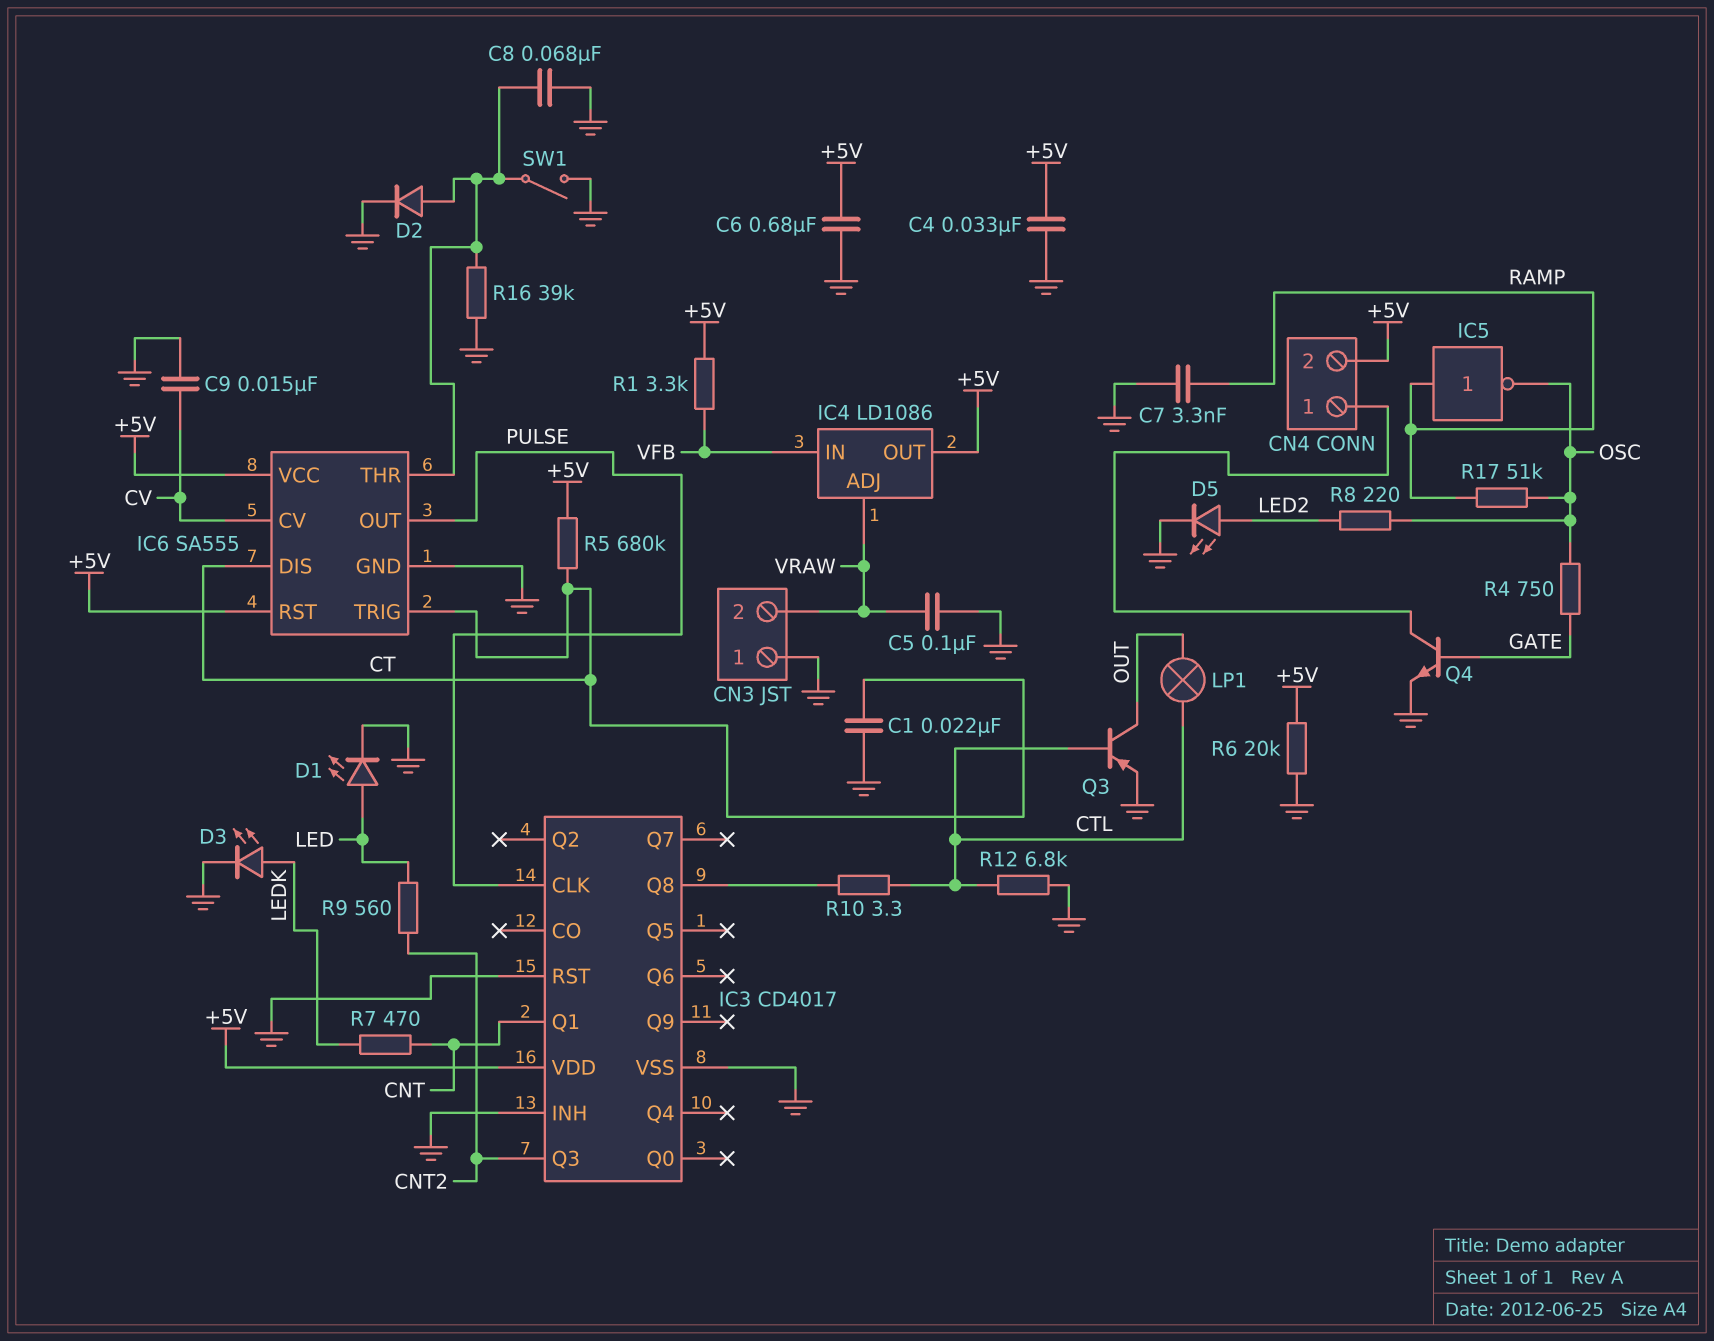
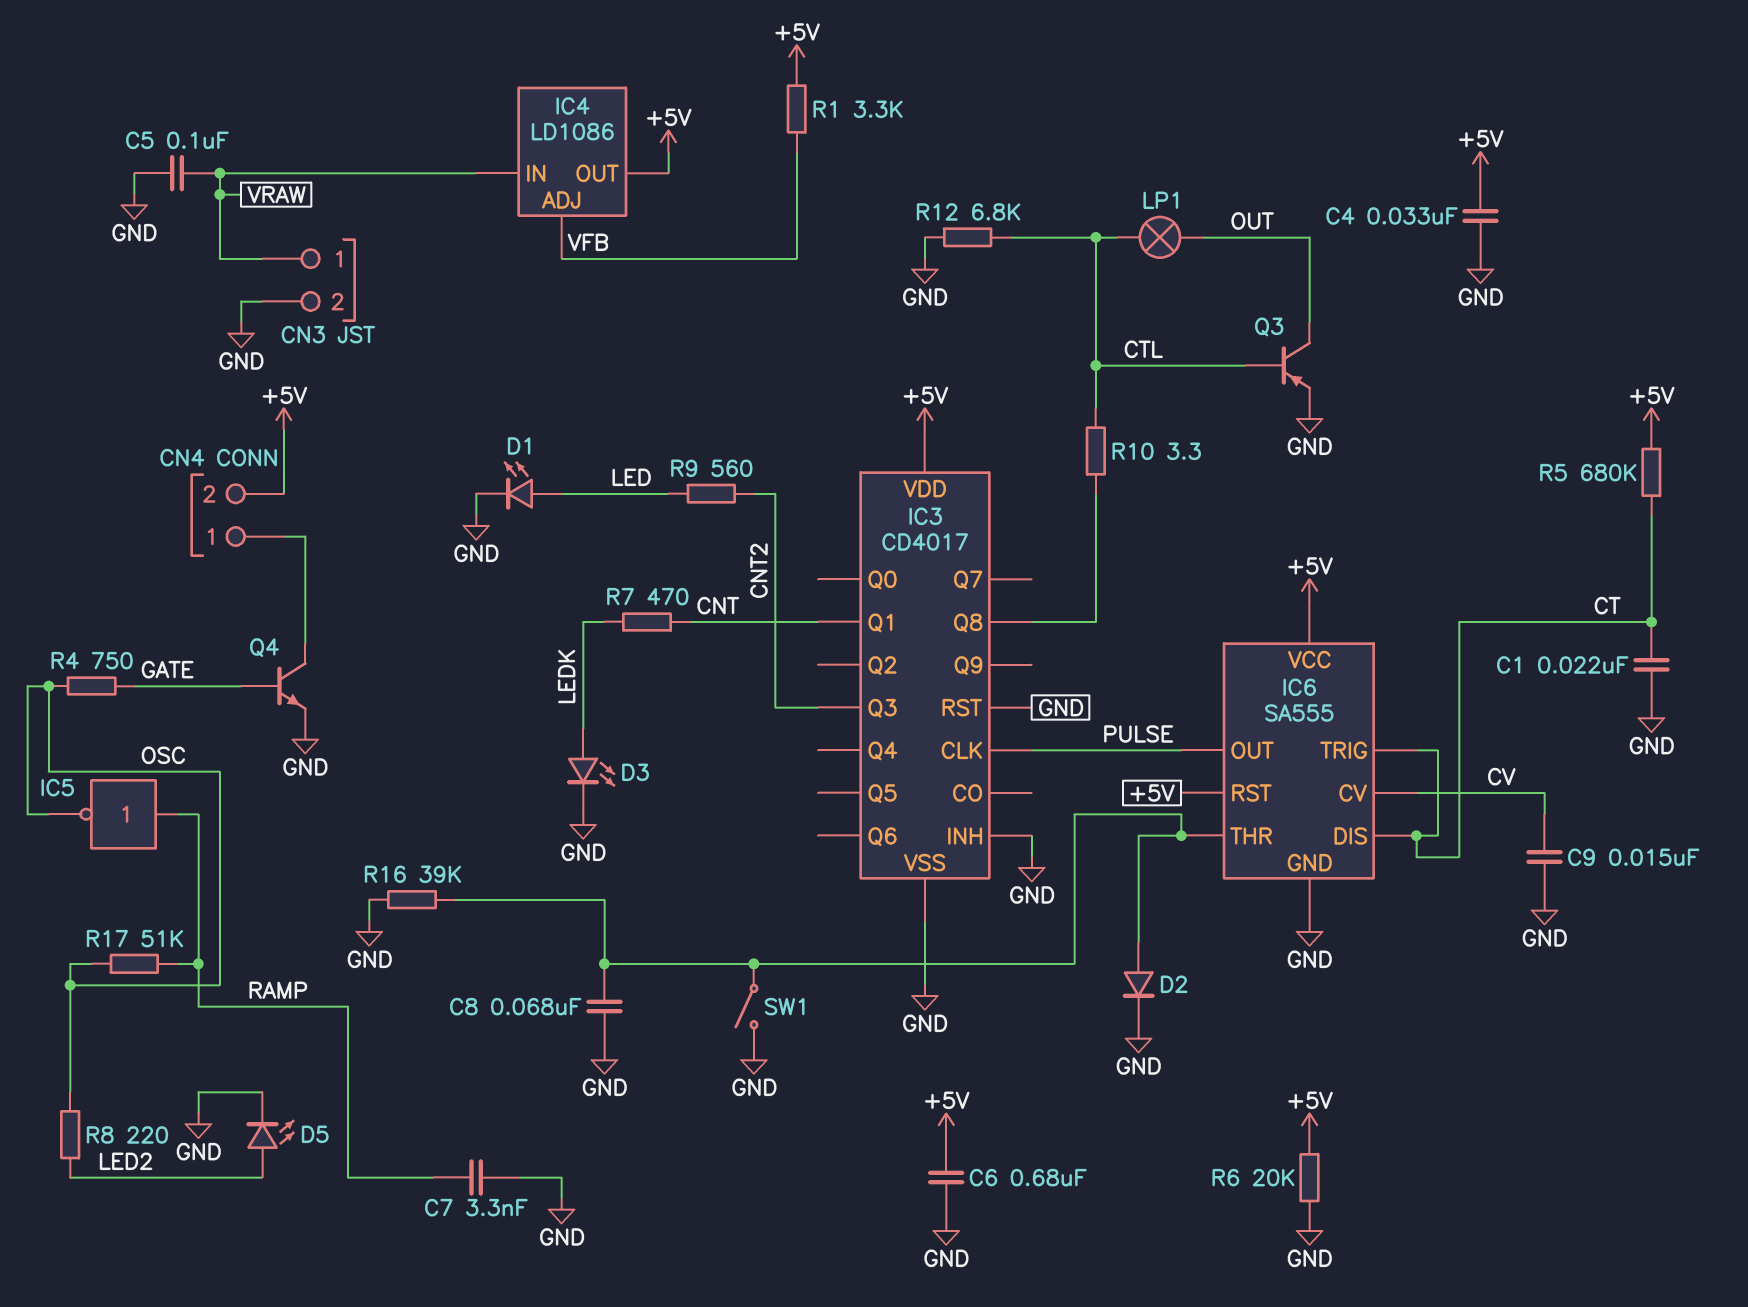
CN3 pin 1: GND -> VRAW
CN3 pin 2: VRAW -> GND
IC4 pin ADJ: VRAW -> VFB
IC4 pin IN: VFB -> VRAW

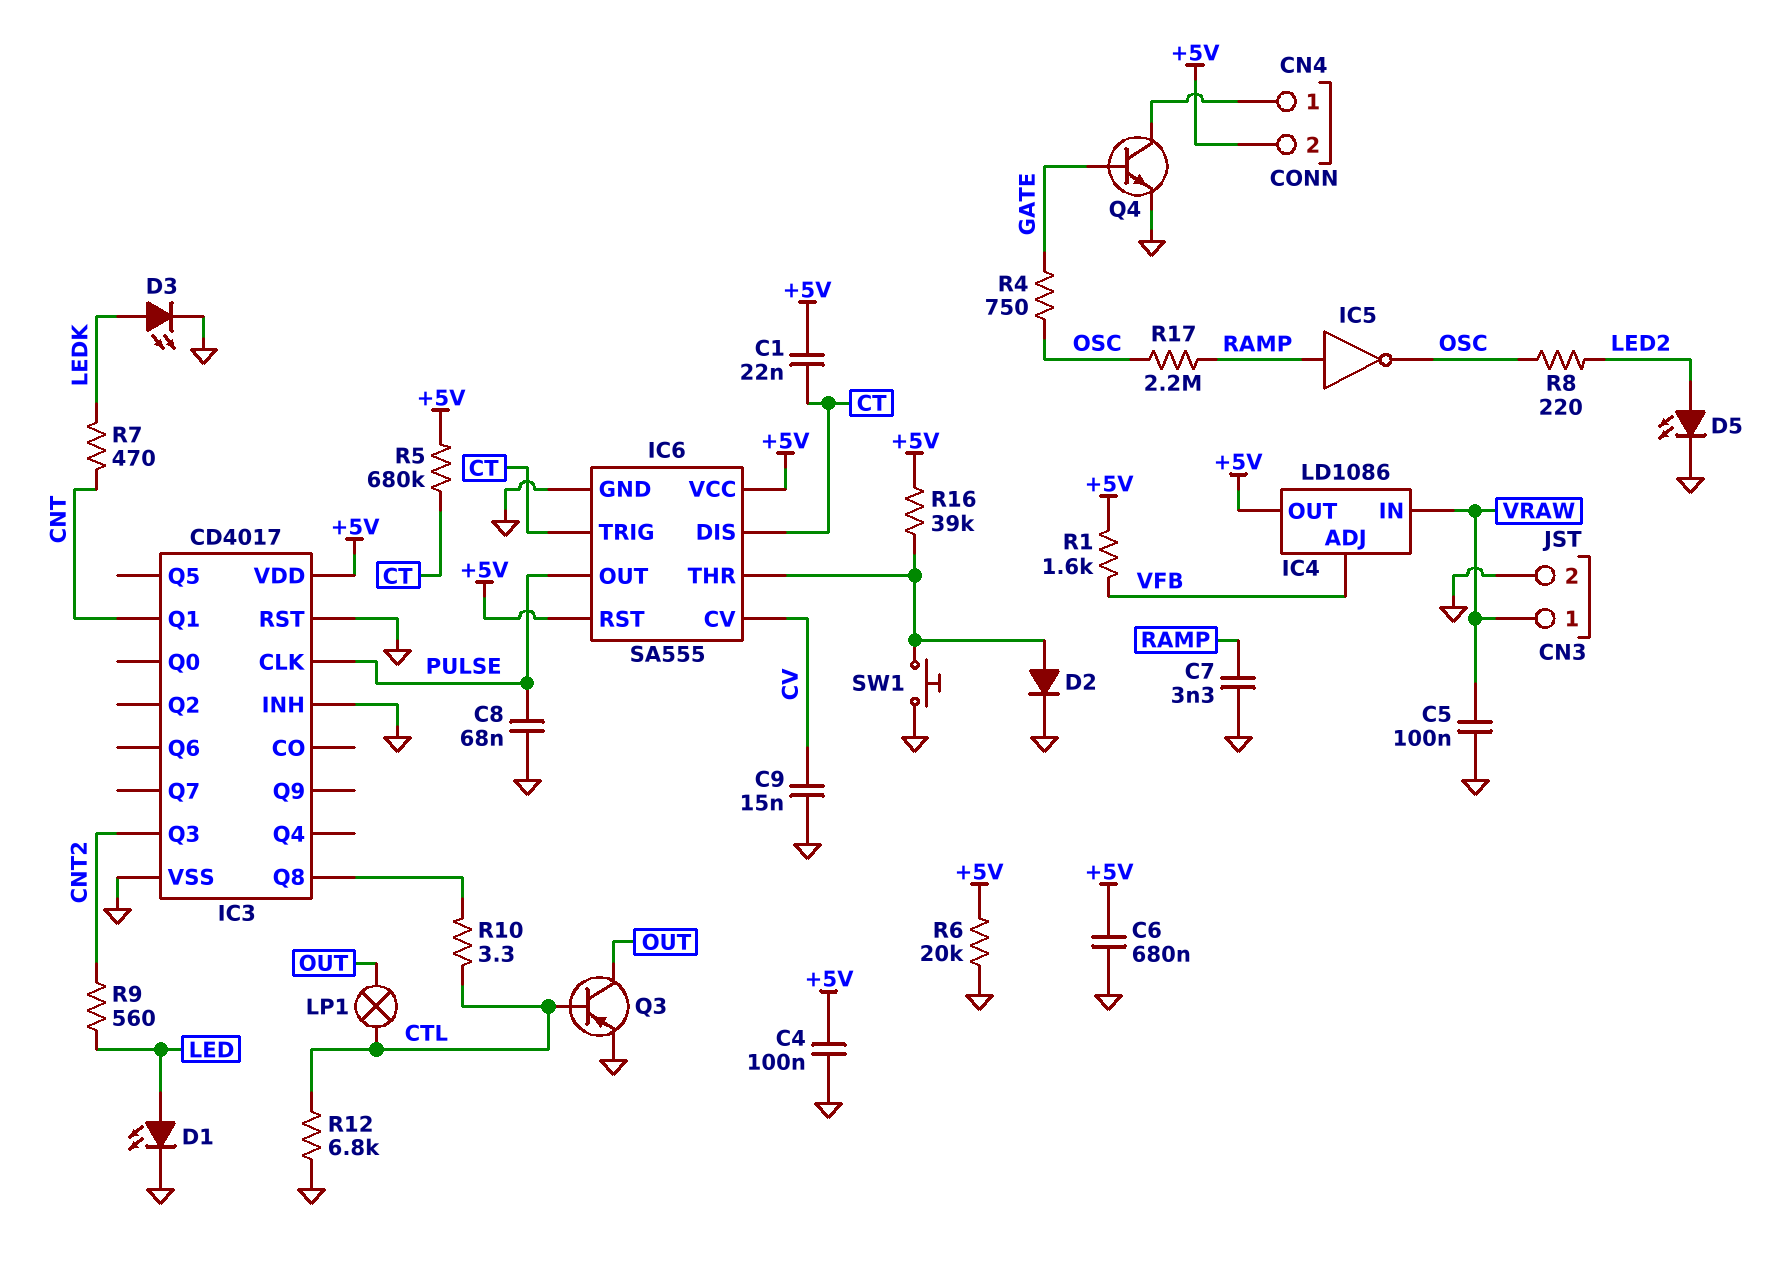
C1: 22nF (CT, GND) -> 22nF (+5V, CT)
C4: 33nF (+5V, GND) -> 100nF (+5V, GND)
C8: 68nF (GND, IC6/THR) -> 68nF (GND, PULSE)
R1: 3.3k (+5V, VFB) -> 1.6k (+5V, VFB)
R16: 39k (GND, IC6/THR) -> 39k (+5V, IC6/THR)
R17: 51k (OSC, RAMP) -> 2.2M (OSC, RAMP)
SW1: switch (GND, IC6/THR) -> button (GND, IC6/THR)

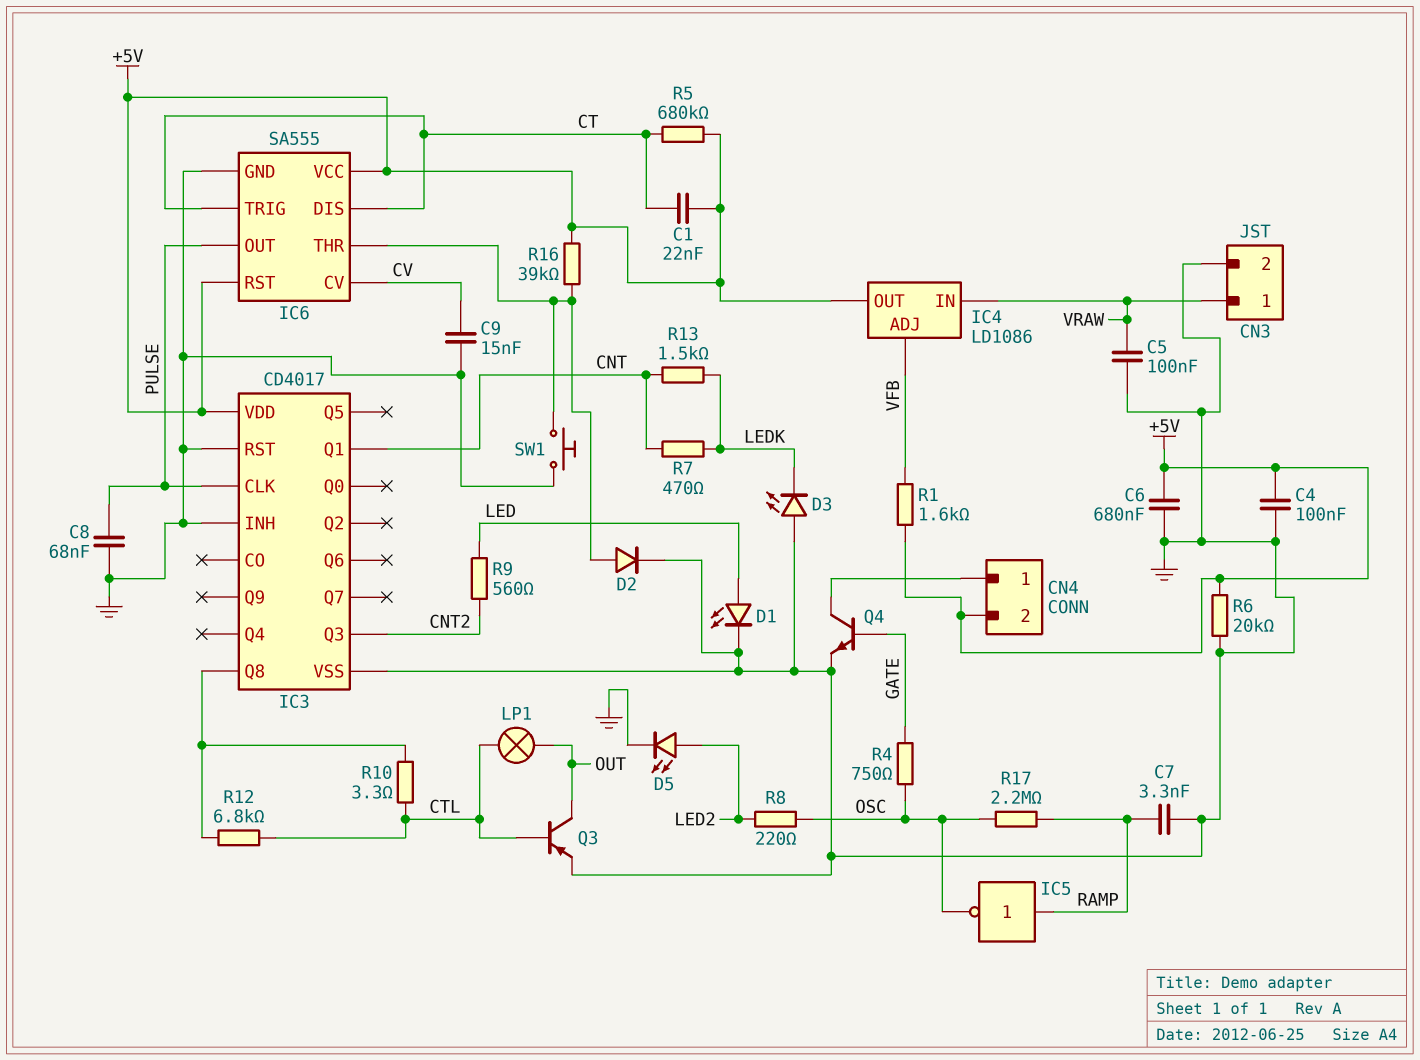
D3: LED (A LEDK, K GND) -> LED (A GND, K LEDK)
R12: 6.8k (CTL, GND) -> 6.8k (CTL, IC3/Q8)
R13: none -> 1.5k (CNT, LEDK)

